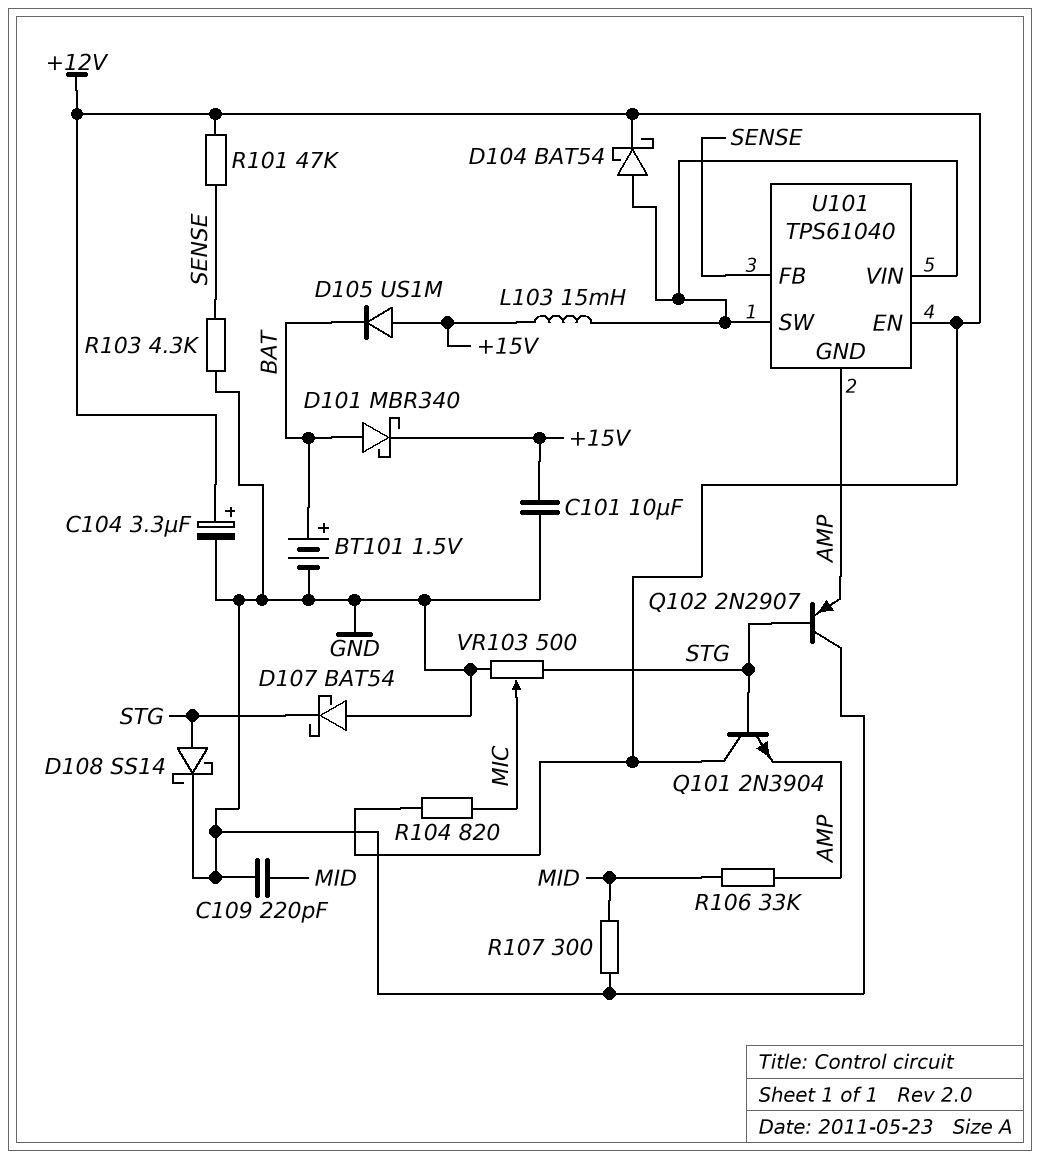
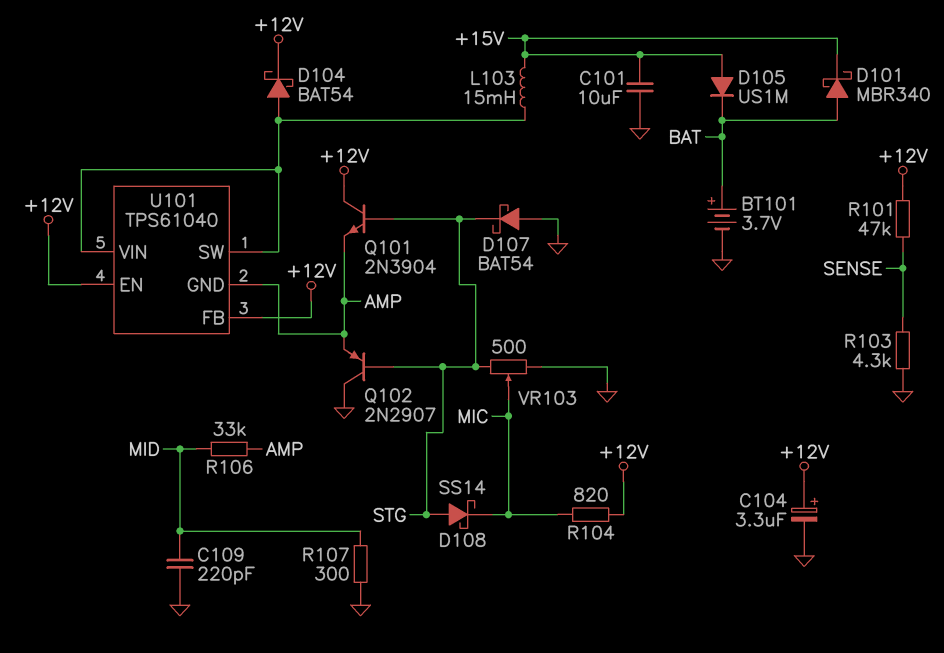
BT101: 1.5V (plus BAT, minus GND) -> 3.7V (plus BAT, minus GND)
D108: schottky SS14 (A STG, K GND) -> schottky SS14 (A STG, K MIC)
U101 pin FB: SENSE -> +12V

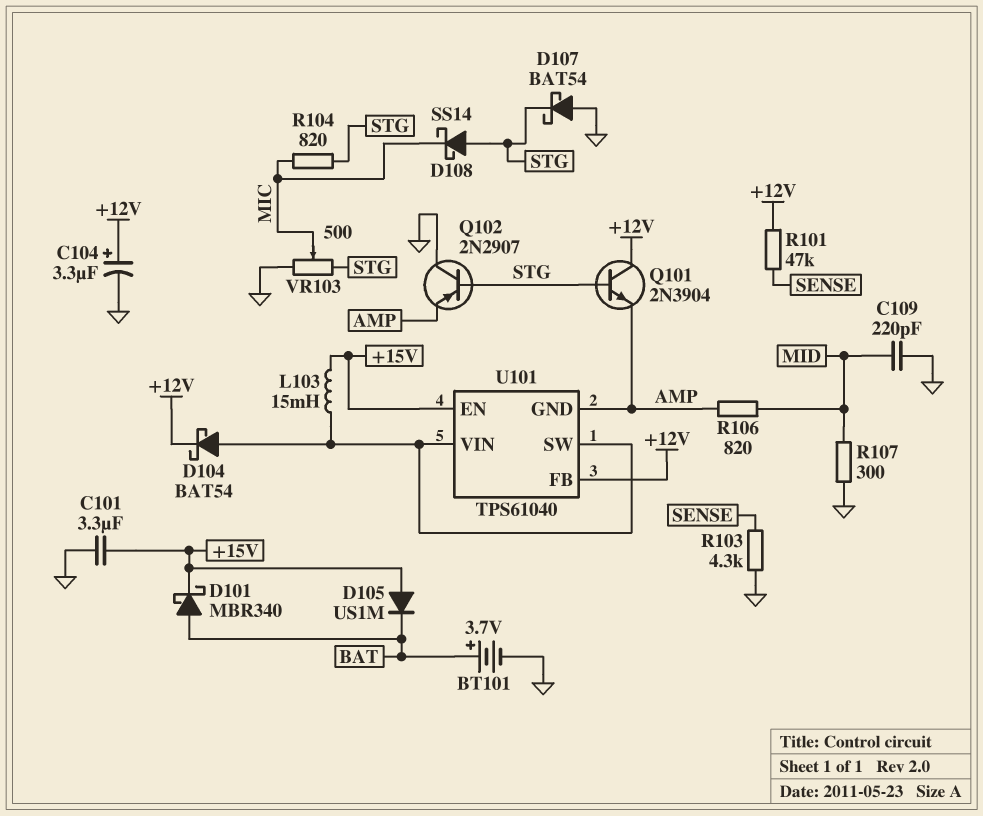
C101: 10uF (+15V, GND) -> 3.3uF (+15V, GND)
R104: 820 (+12V, MIC) -> 820 (MIC, STG)
R106: 33k (AMP, MID) -> 820 (AMP, MID)
U101 pin EN: +12V -> +15V

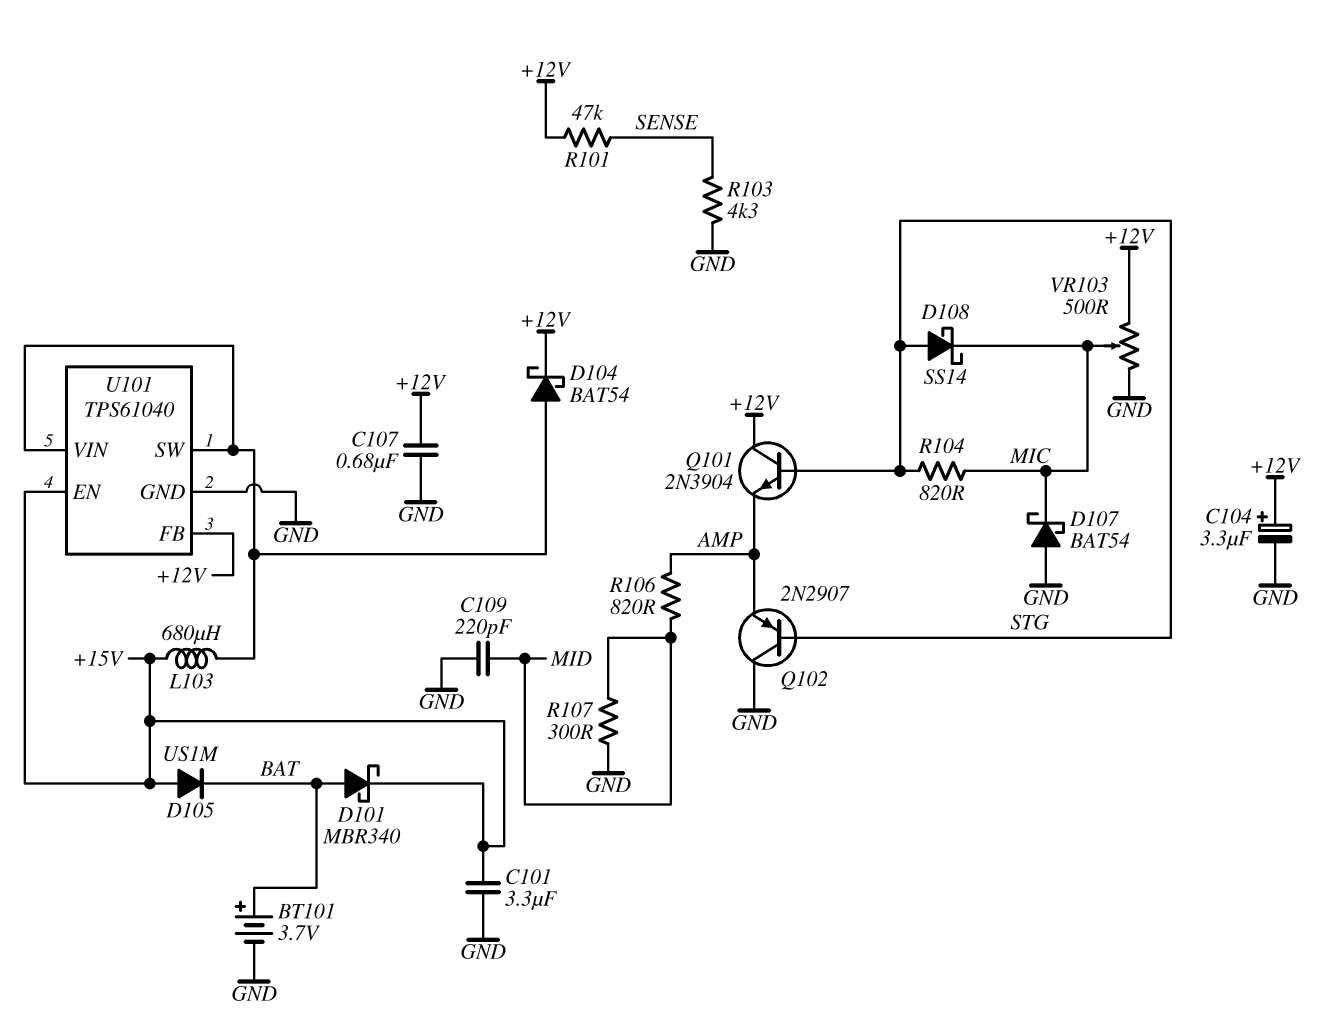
C107: none -> 680nF (+12V, GND)
D107: schottky BAT54 (A GND, K STG) -> schottky BAT54 (A GND, K MIC)
L103: 15mH (+15V, U101/SW) -> 680uH (+15V, U101/SW)
U101 pin GND: AMP -> GND
VR103: 500 (GND, STG, wiper MIC) -> 500 (+12V, GND, wiper MIC)

